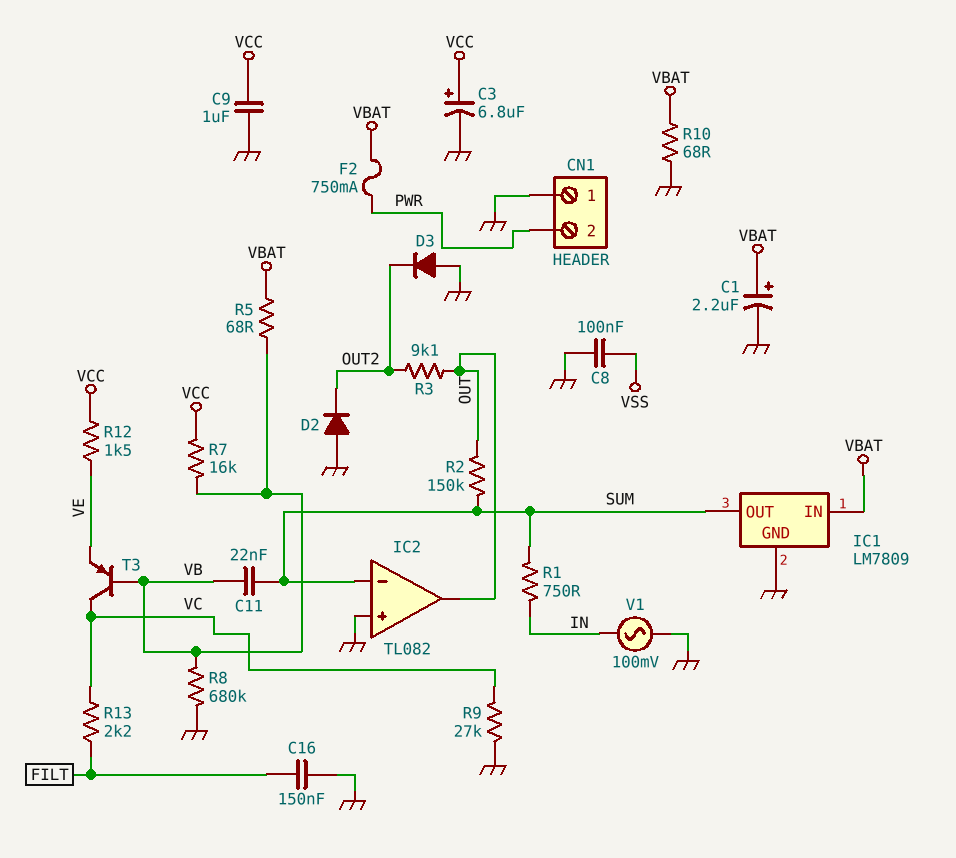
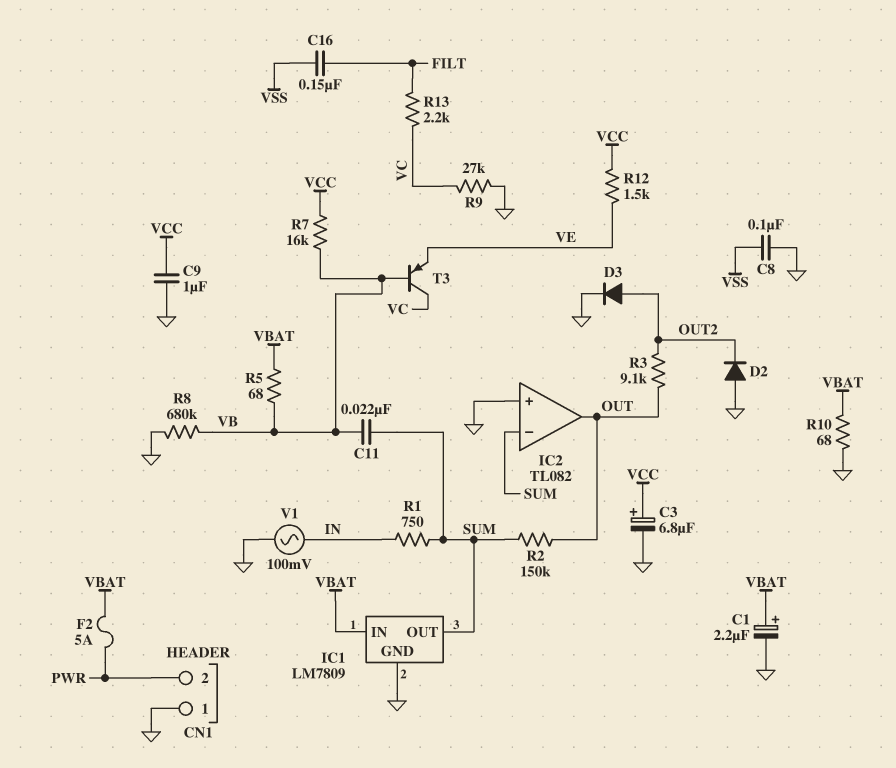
C16: 150nF (FILT, GND) -> 150nF (FILT, VSS)
D3: diode (A GND, K OUT2) -> diode (A OUT2, K GND)
F2: 750mA (PWR, VBAT) -> 5A (PWR, VBAT)

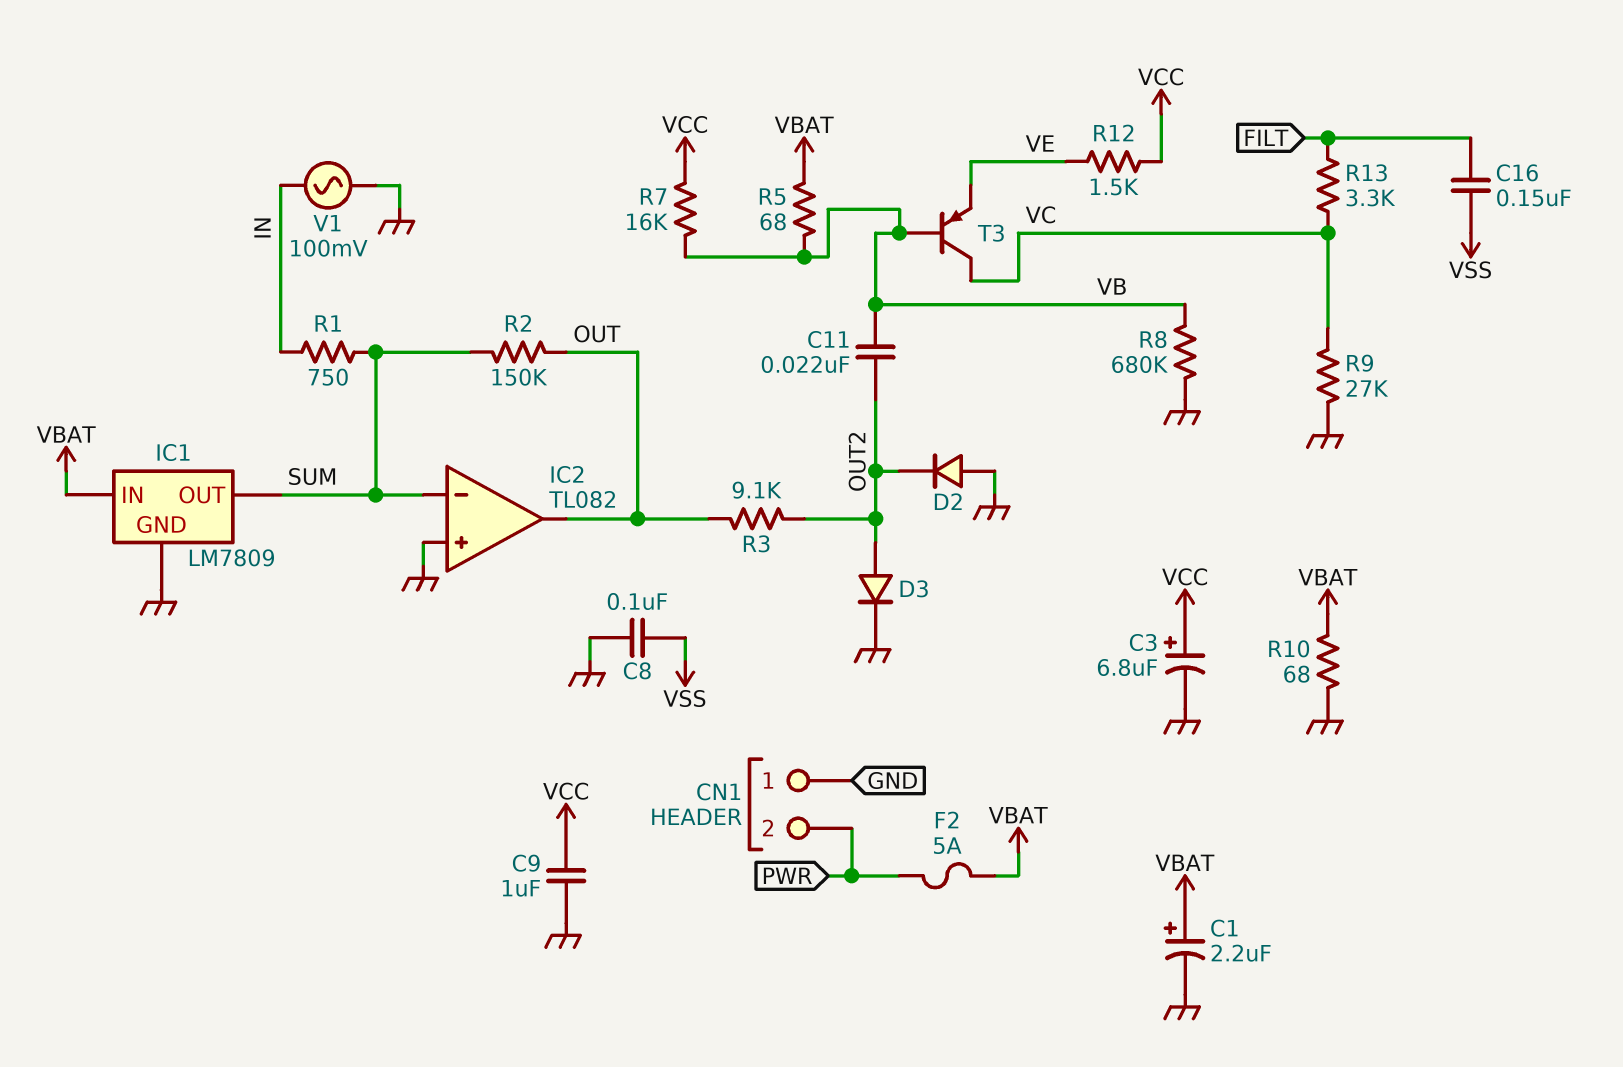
C11: 22nF (SUM, VB) -> 22nF (OUT2, VB)
R13: 2.2k (FILT, VC) -> 3.3k (FILT, VC)

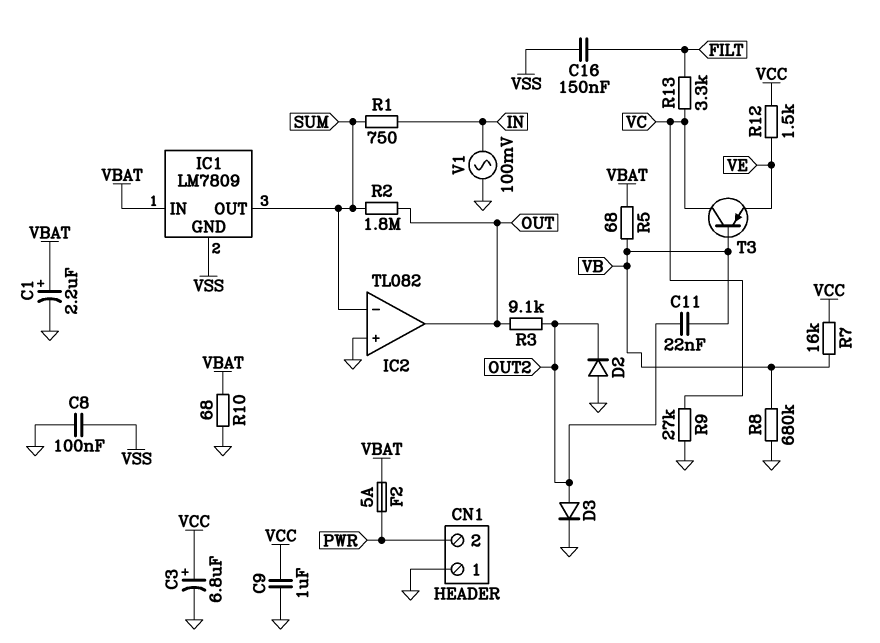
IC1 pin GND: GND -> VSS
R2: 150k (OUT, SUM) -> 1.8M (OUT, SUM)

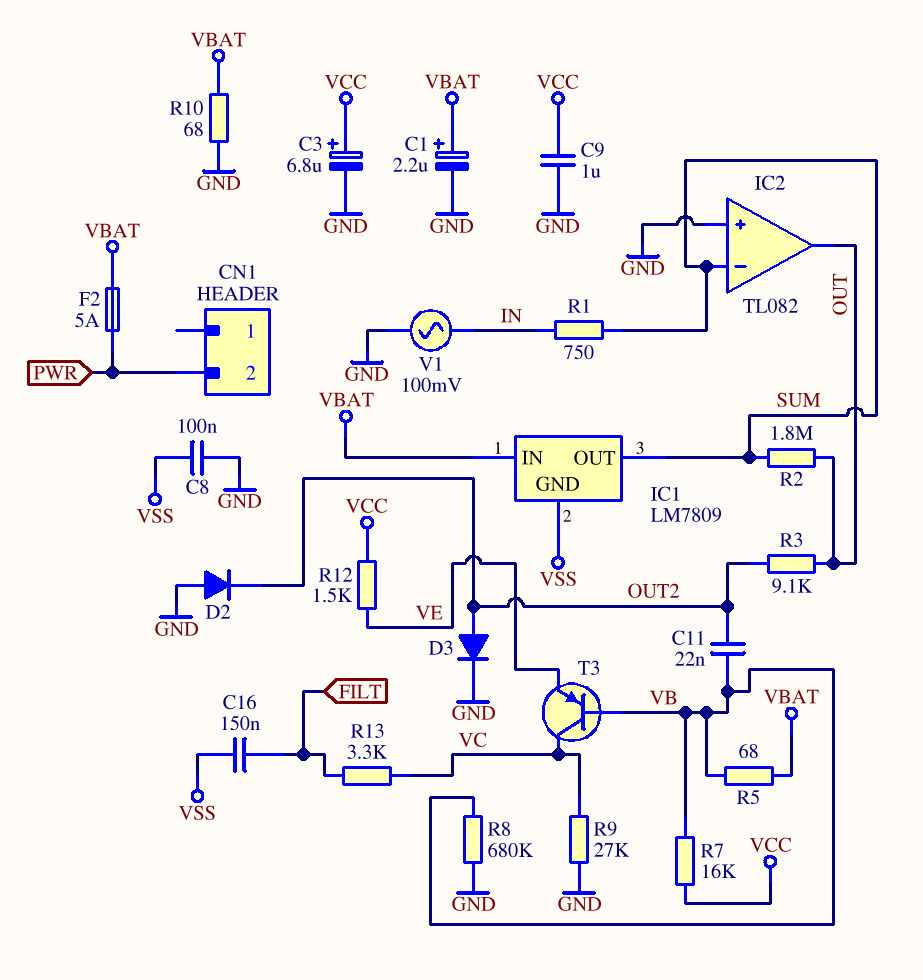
CN1 pin 1: GND -> none

